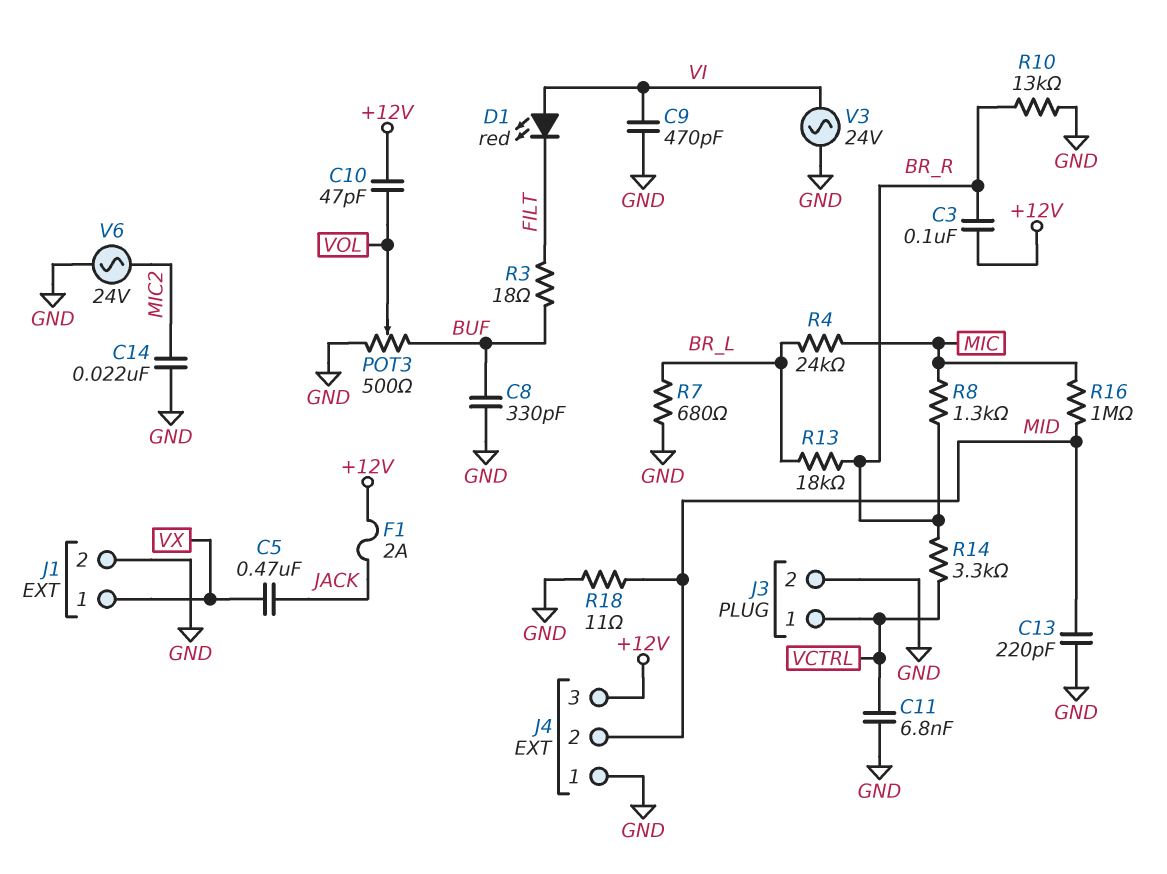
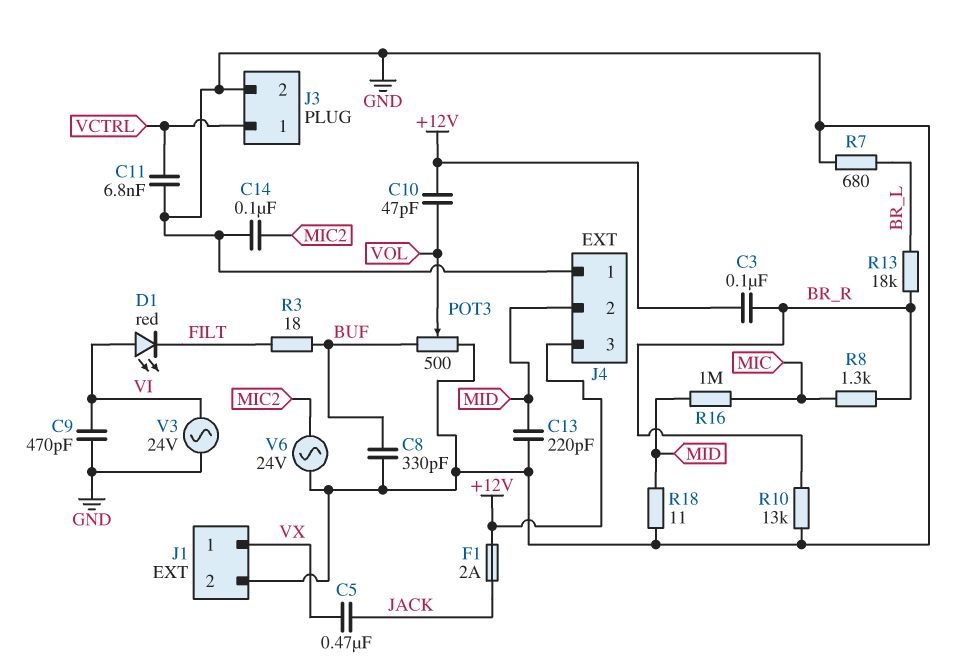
C14: 22nF (GND, MIC2) -> 100nF (GND, MIC2)
R4: 24k (BR_L, MIC) -> none
R14: 3.3k (BR_R, VCTRL) -> none

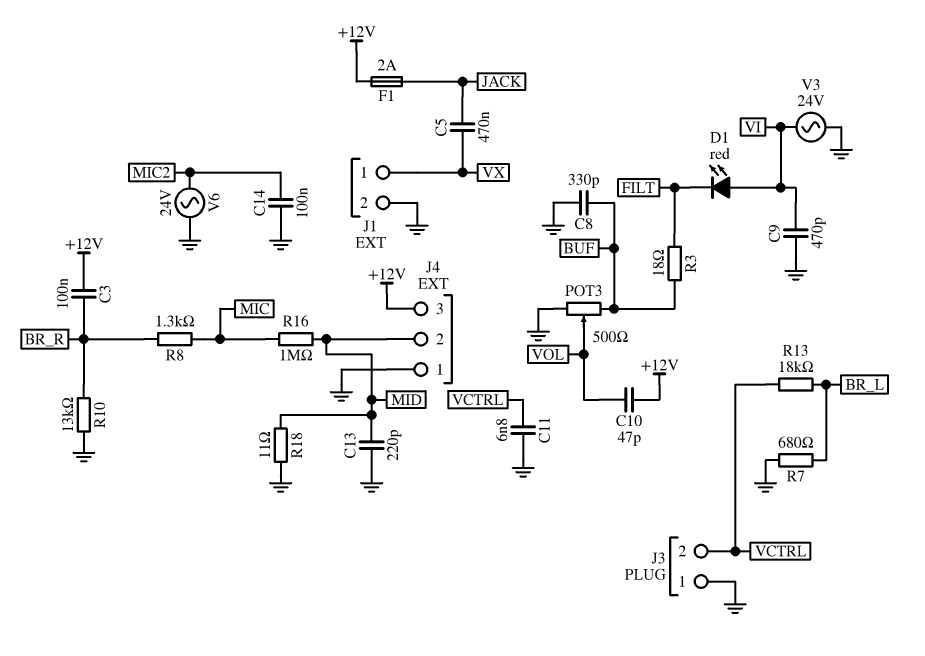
J3 pin 1: VCTRL -> GND
J3 pin 2: GND -> VCTRL
R13: 18k (BR_L, BR_R) -> 18k (BR_L, VCTRL)

